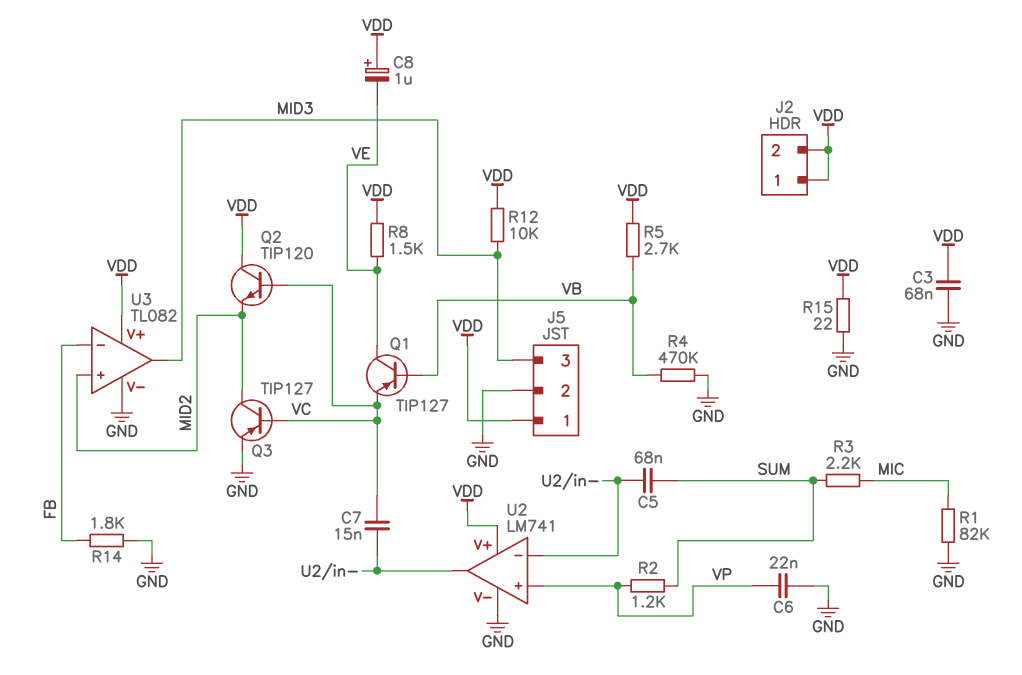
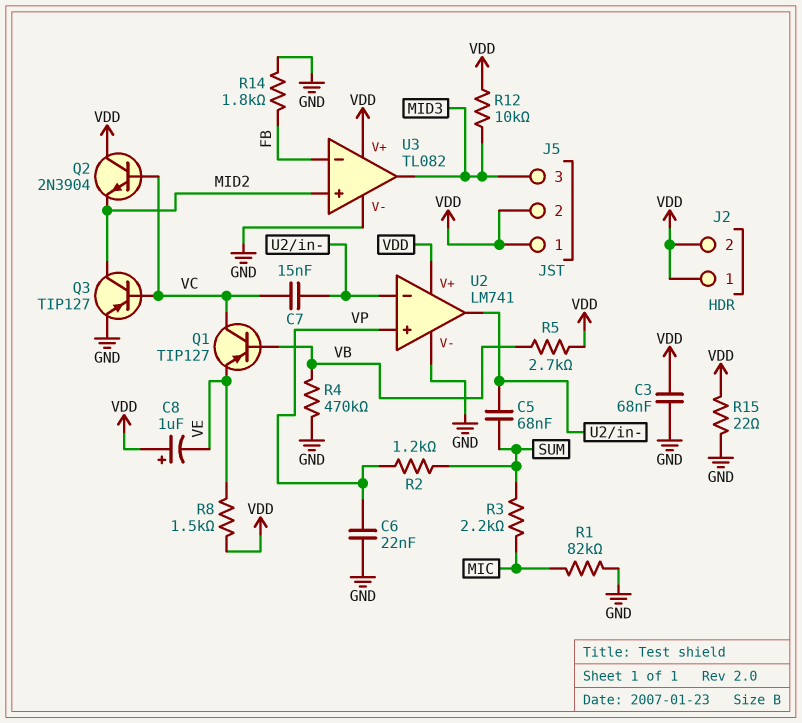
J5 pin 2: GND -> VDD
Q1: PNP TIP127 (B VB, C VE, E VC) -> PNP TIP127 (B VB, C VC, E VE)
Q2: NPN TIP120 (B VC, C VDD, E MID2) -> NPN 2N3904 (B VC, C VDD, E MID2)

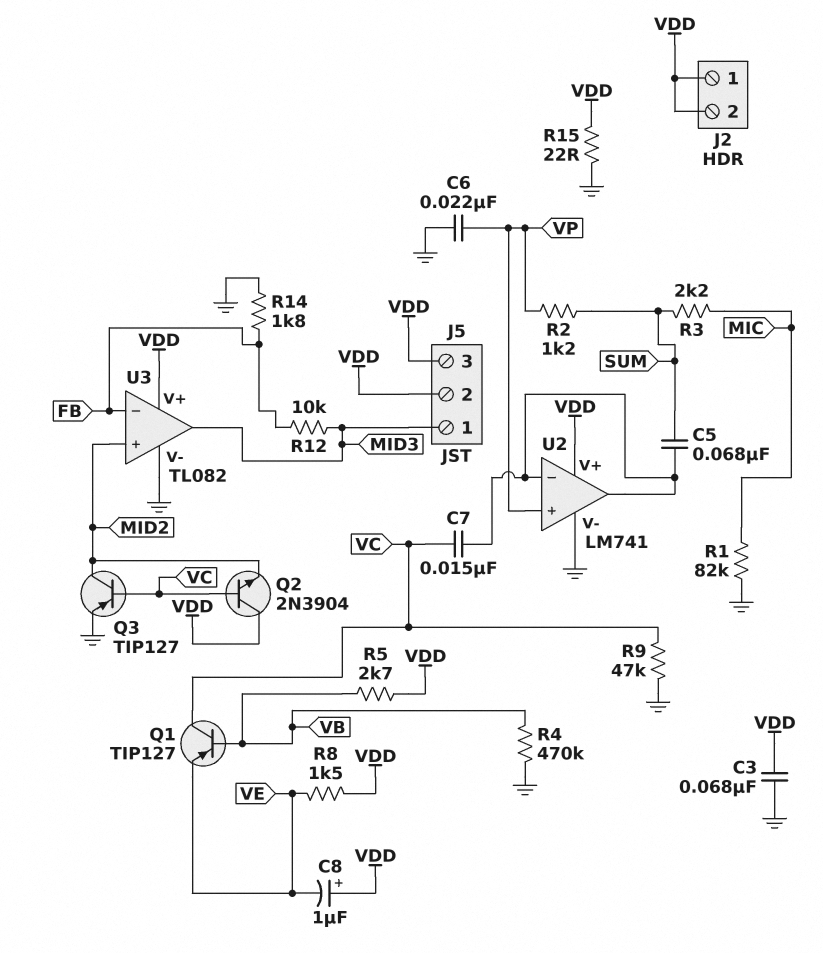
J5 pin 1: VDD -> MID3
J5 pin 3: MID3 -> VDD
R9: none -> 47k (GND, VC)
R12: 10k (MID3, VDD) -> 10k (FB, MID3)

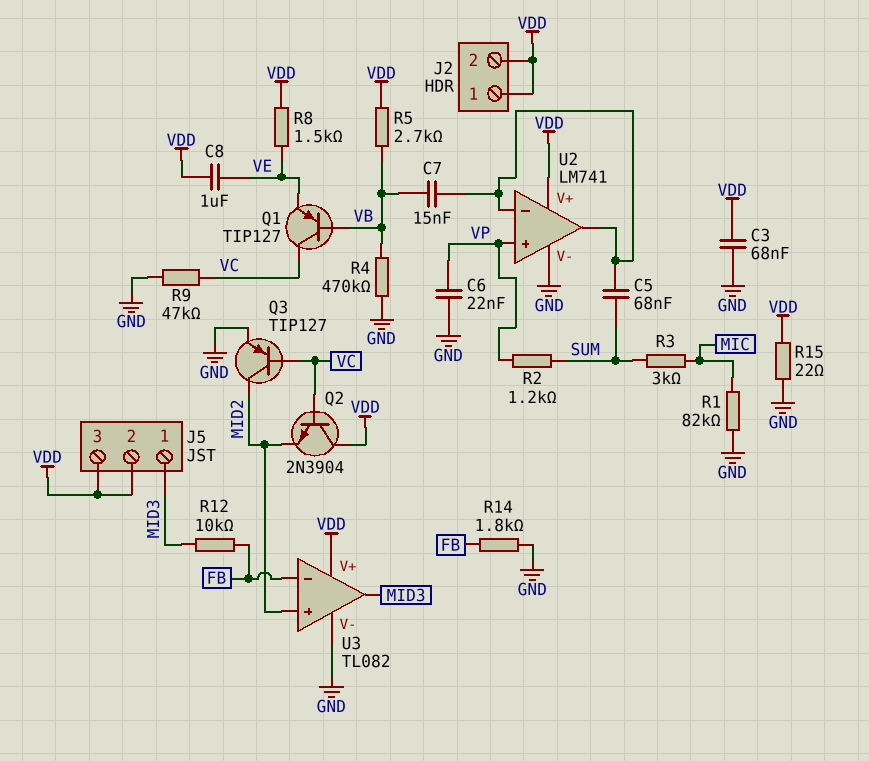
C7: 15nF (U2/in-, VC) -> 15nF (U2/in-, VB)
C8: 1uF (plus VDD, minus VE) -> 1uF (VDD, VE)
R3: 2.2k (MIC, SUM) -> 3k (MIC, SUM)

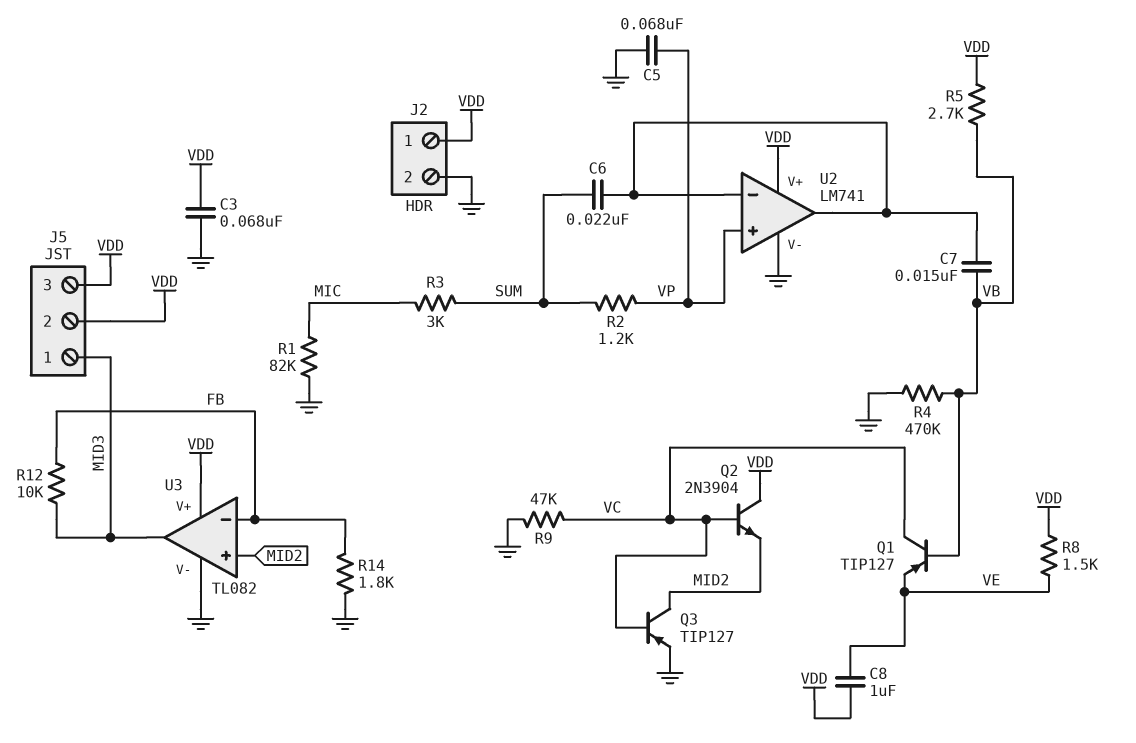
C5: 68nF (SUM, U2/in-) -> 68nF (GND, VP)
C6: 22nF (GND, VP) -> 22nF (SUM, U2/in-)
J2 pin 2: VDD -> GND
R15: 22 (GND, VDD) -> none

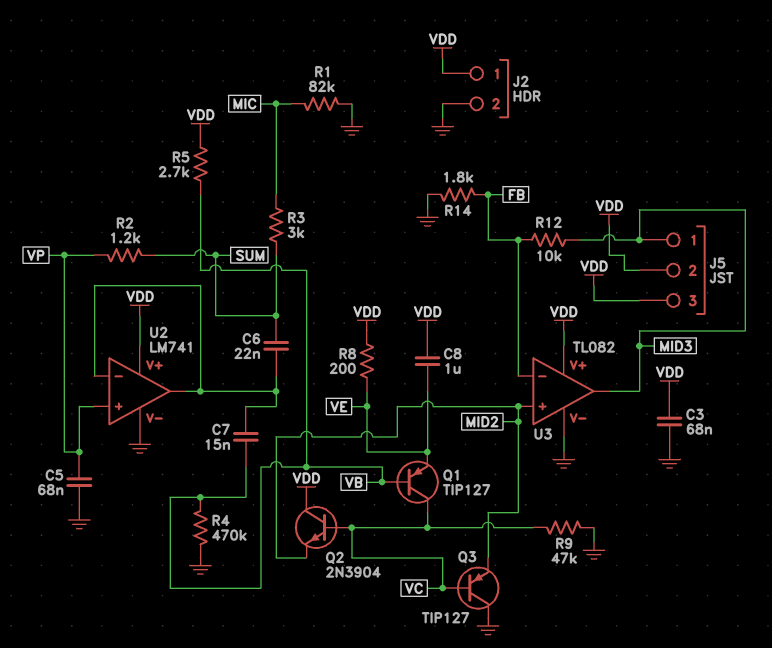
Q3: PNP TIP127 (B VC, C MID2, E GND) -> PNP TIP127 (B VC, C GND, E MID2)
R8: 1.5k (VDD, VE) -> 200 (VDD, VE)

